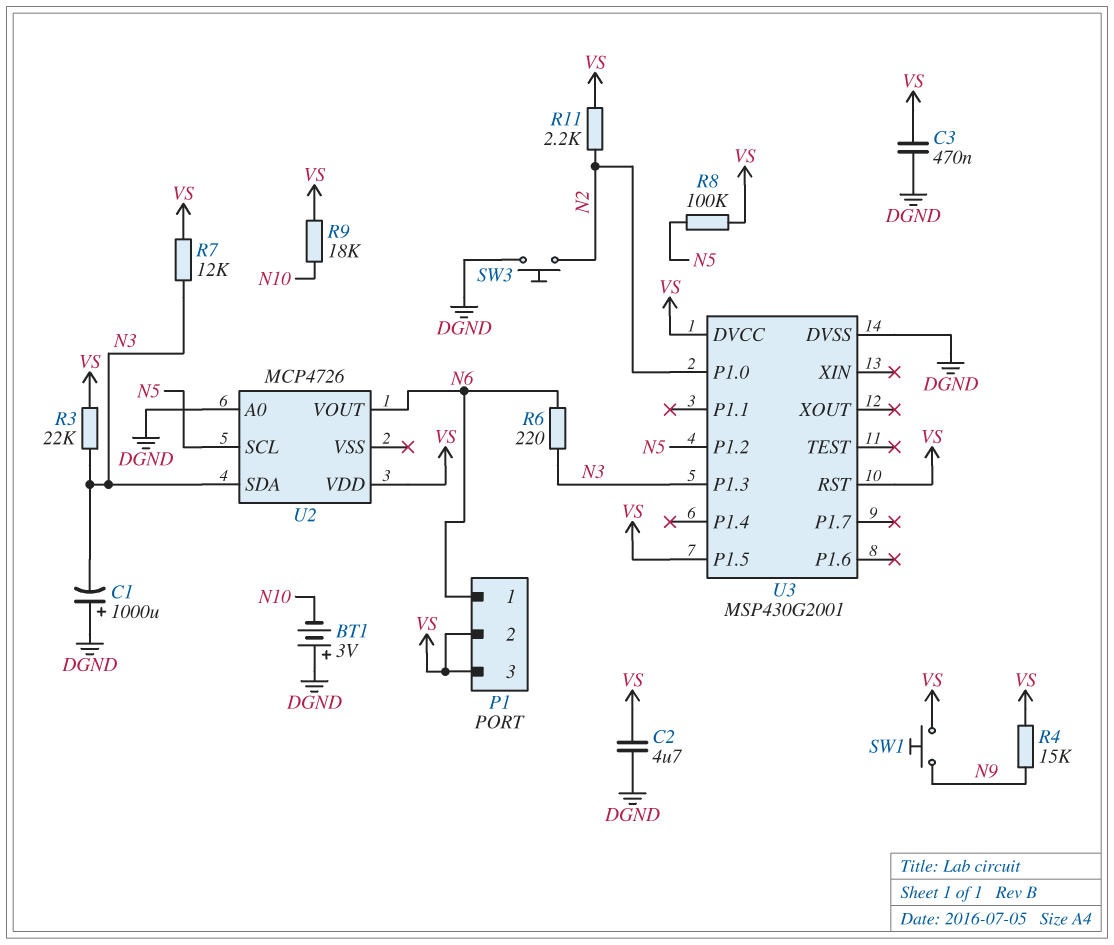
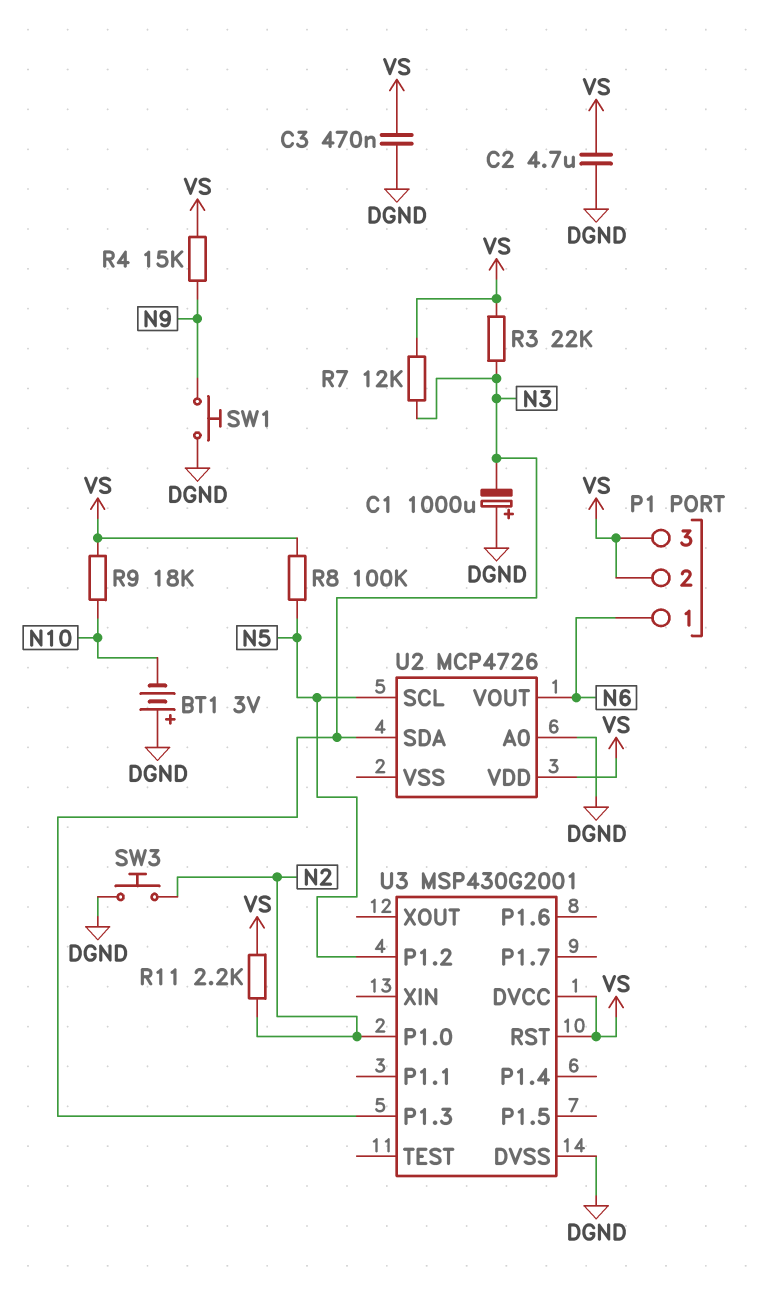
R6: 220 (N3, N6) -> none
SW1: button (N9, VS) -> button (DGND, N9)
U3 pin P1.5: VS -> none

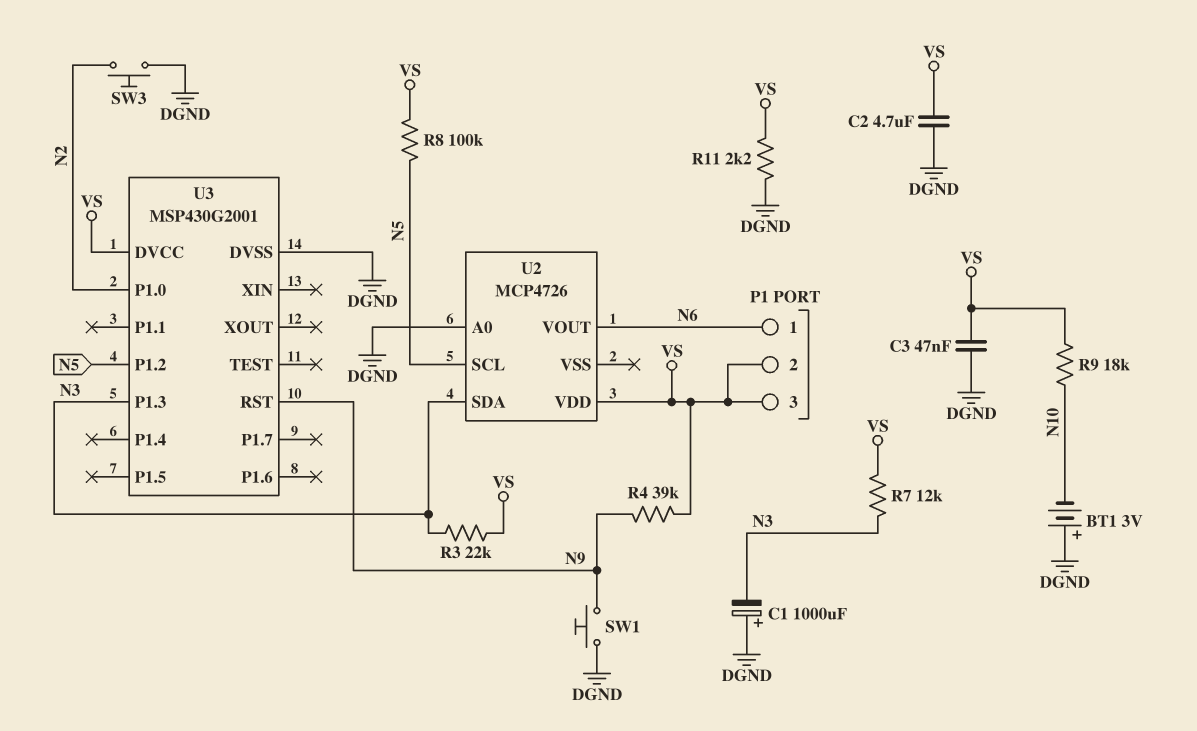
C3: 470nF (DGND, VS) -> 47nF (DGND, VS)
R4: 15k (N9, VS) -> 39k (N9, VS)
R11: 2.2k (N2, VS) -> 2.2k (DGND, VS)
U3 pin RST: VS -> N9

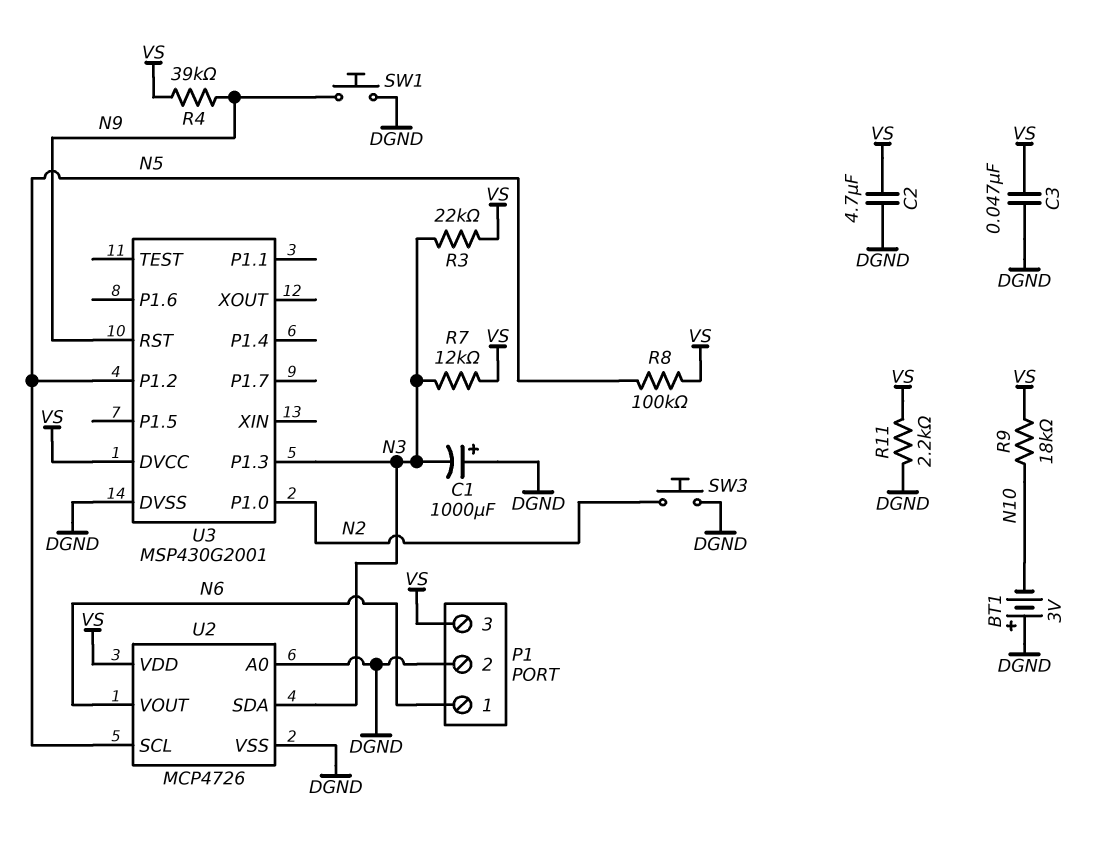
P1 pin 2: VS -> DGND
U2 pin VSS: none -> DGND

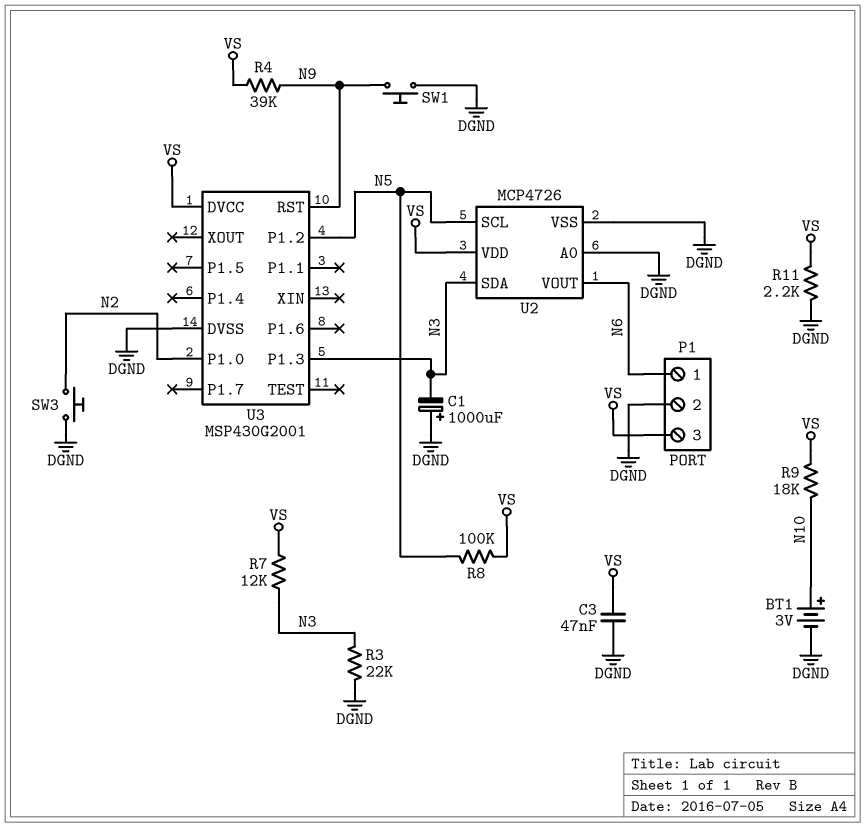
BT1: 3V (plus DGND, minus N10) -> 3V (plus N10, minus DGND)
C2: 4.7uF (DGND, VS) -> none
R3: 22k (N3, VS) -> 22k (DGND, N3)

